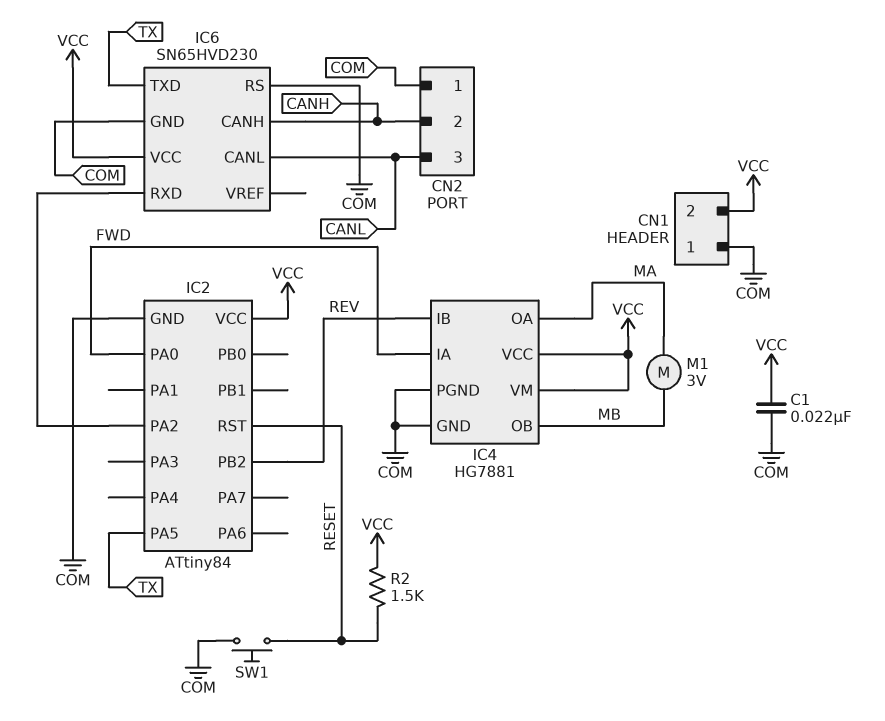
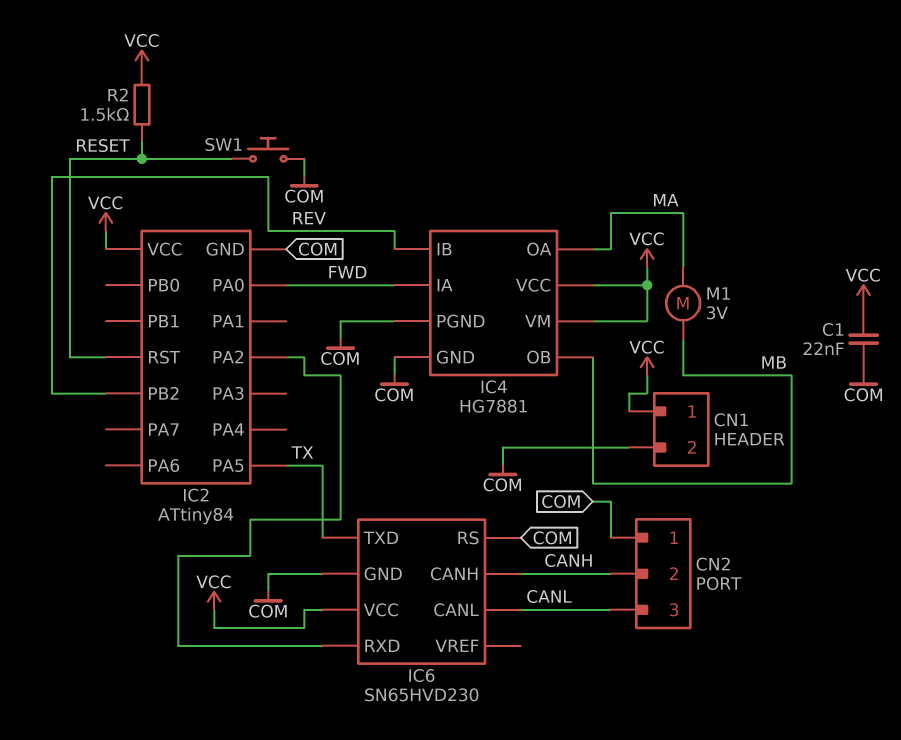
CN1 pin 1: COM -> VCC
CN1 pin 2: VCC -> COM

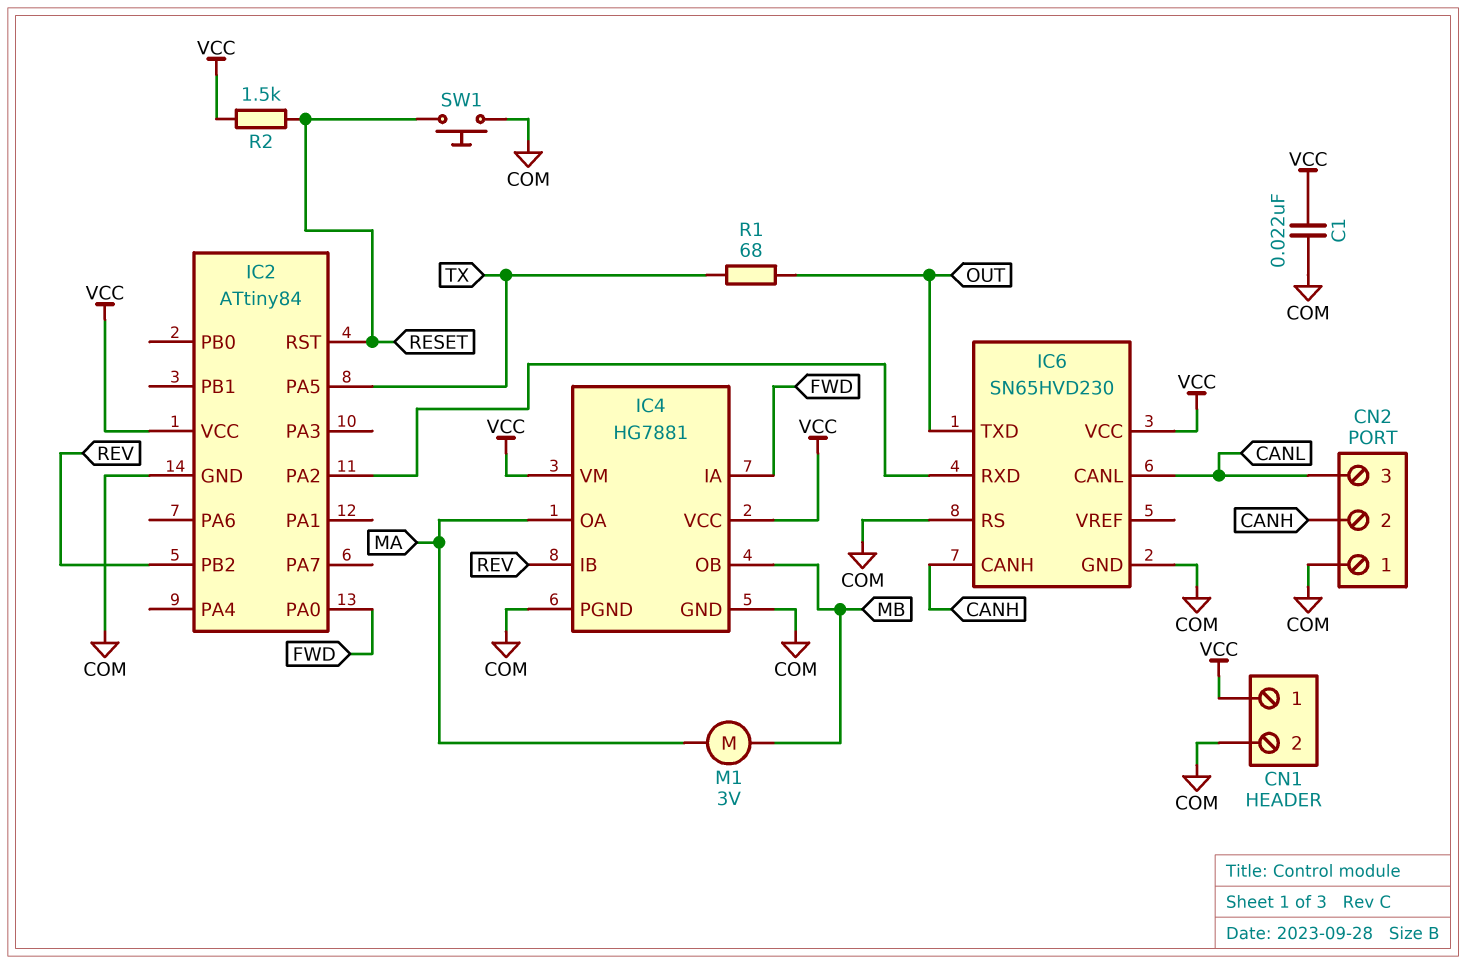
IC6 pin TXD: TX -> OUT
R1: none -> 68 (OUT, TX)

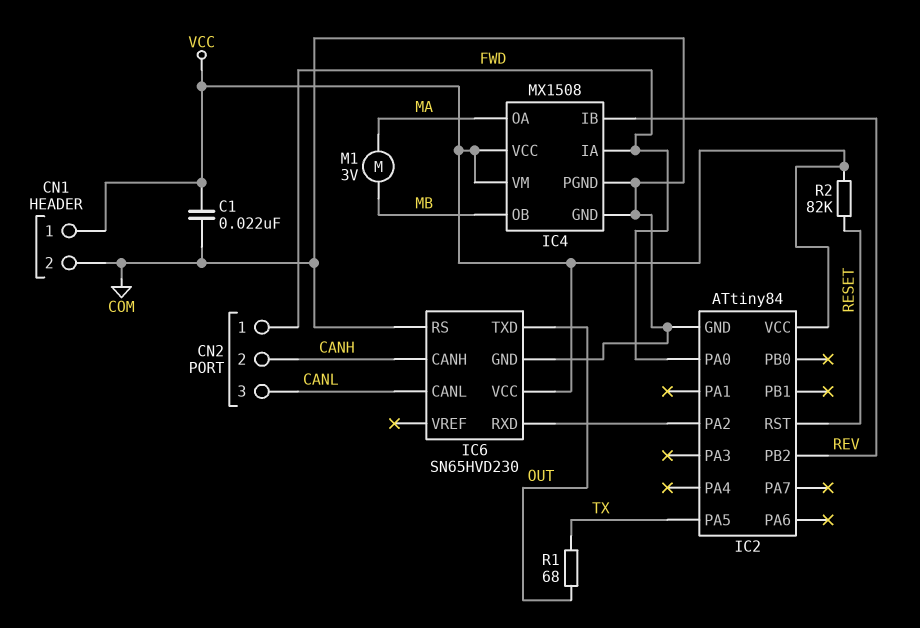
CN2 pin 1: COM -> FWD
IC4: HG7881 -> MX1508
R2: 1.5k (RESET, VCC) -> 82k (RESET, VCC)
SW1: button (COM, RESET) -> none

